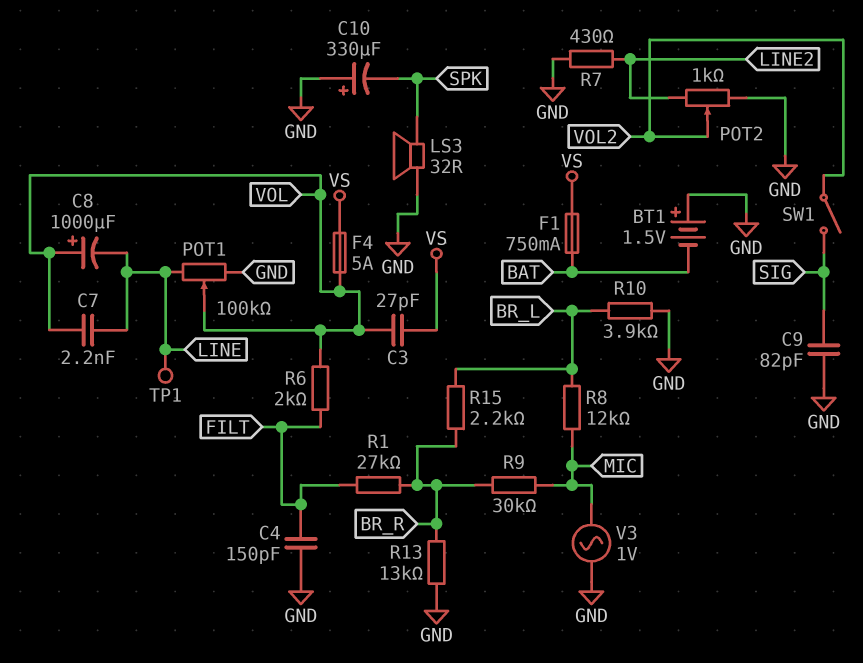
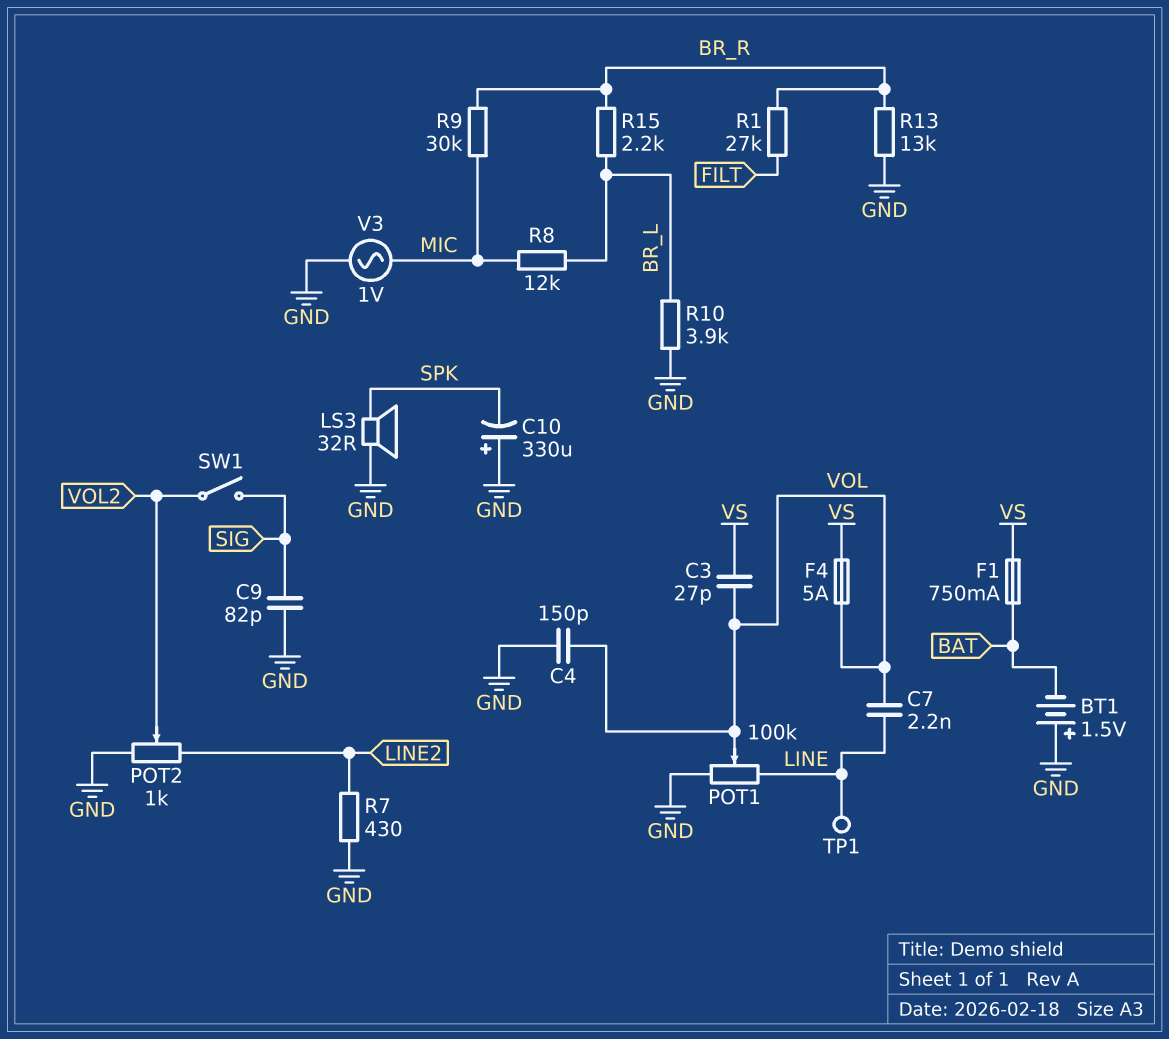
C4: 150pF (FILT, GND) -> 150pF (GND, VOL)
C8: 1000uF (plus VOL, minus LINE) -> none
R6: 2k (FILT, VOL) -> none

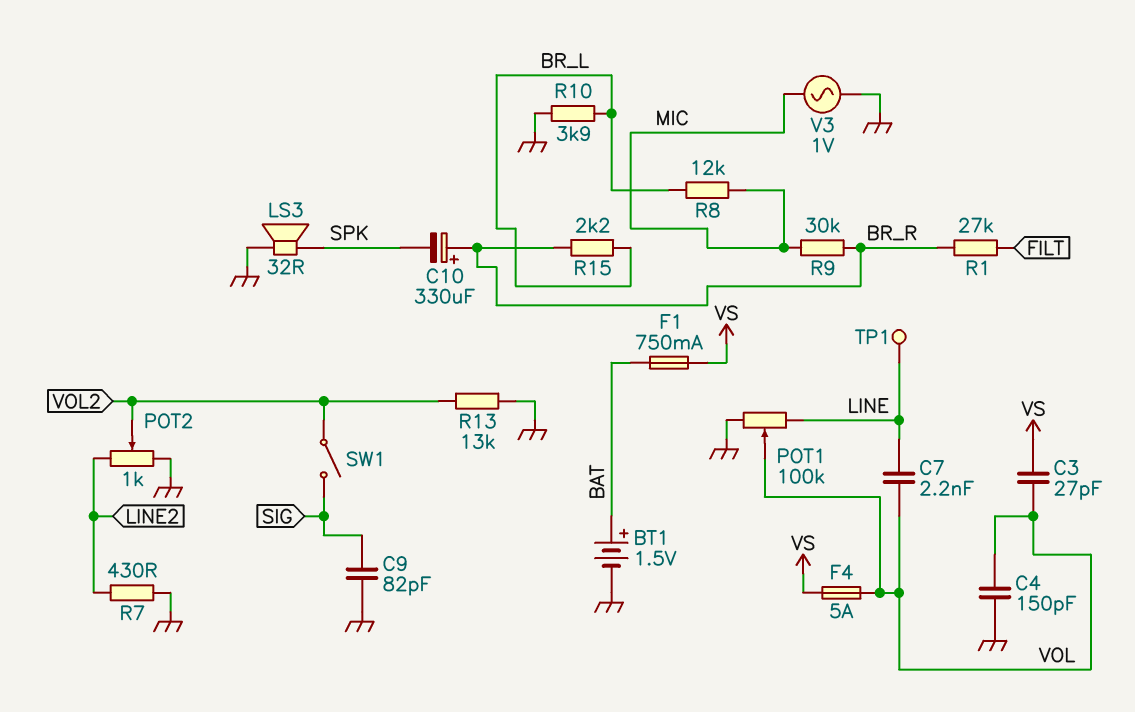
BT1: 1.5V (plus GND, minus BAT) -> 1.5V (plus BAT, minus GND)
C10: 330uF (plus GND, minus SPK) -> 330uF (plus BR_R, minus SPK)
R13: 13k (BR_R, GND) -> 13k (GND, VOL2)

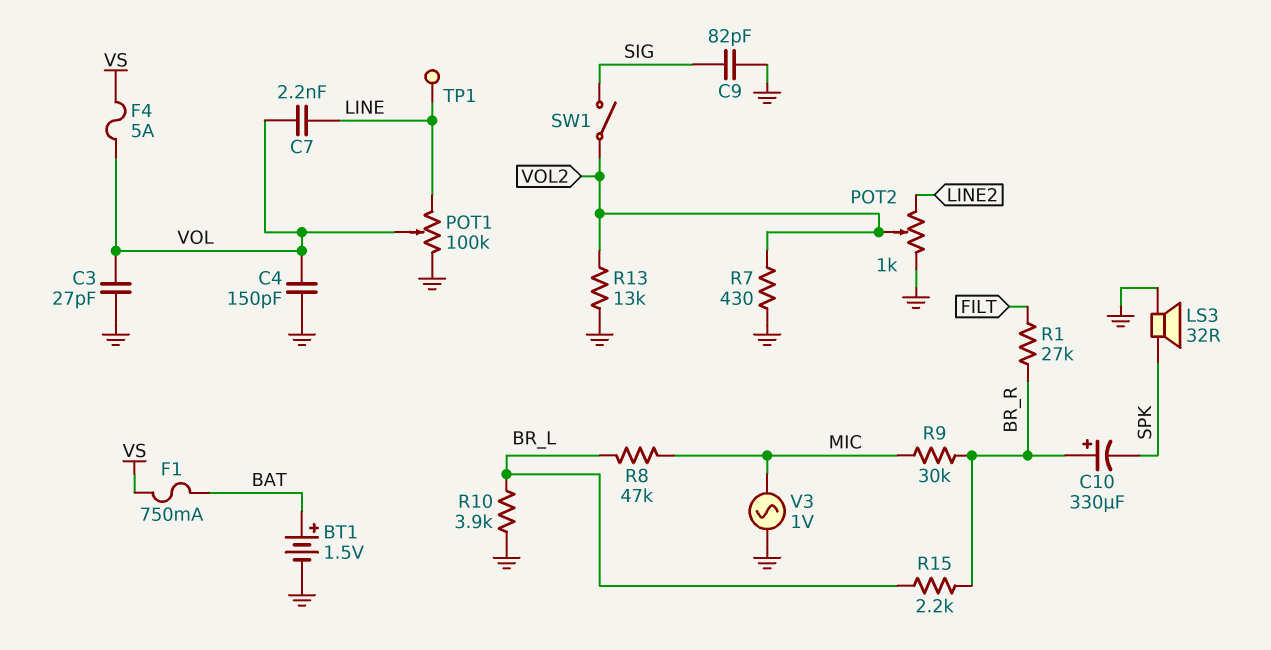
C3: 27pF (VOL, VS) -> 27pF (GND, VOL)
R7: 430 (GND, LINE2) -> 430 (GND, VOL2)
R8: 12k (BR_L, MIC) -> 47k (BR_L, MIC)

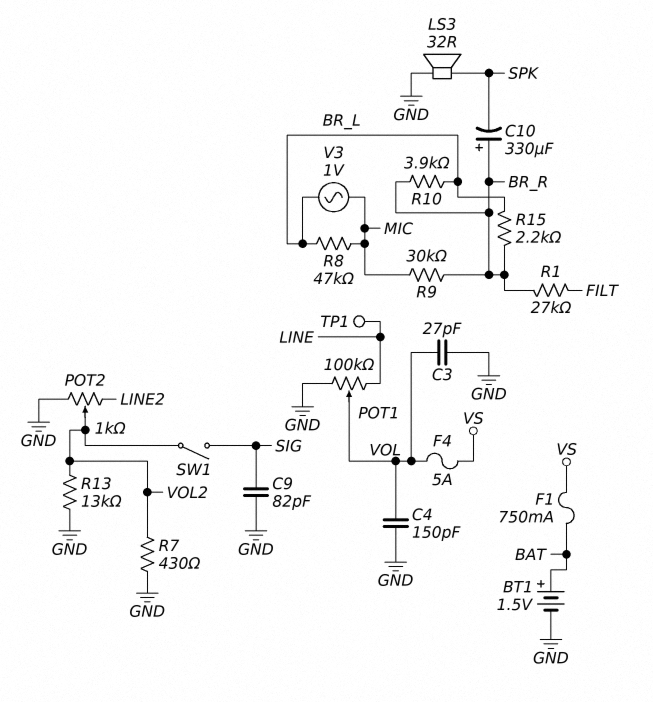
C7: 2.2nF (LINE, VOL) -> none
R10: 3.9k (BR_L, GND) -> 3.9k (BR_L, BR_R)
V3: AC 1V (GND, MIC) -> AC 1V (BR_L, MIC)

